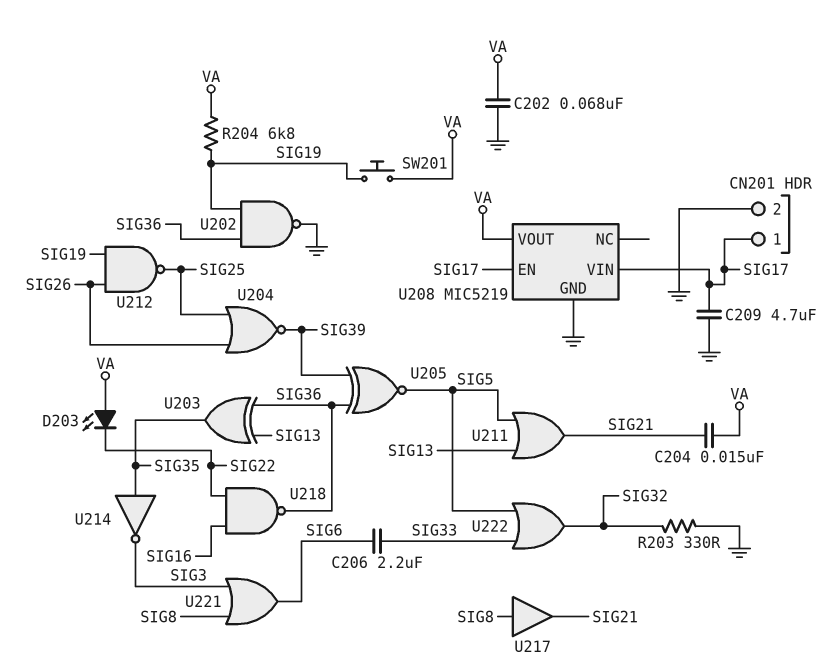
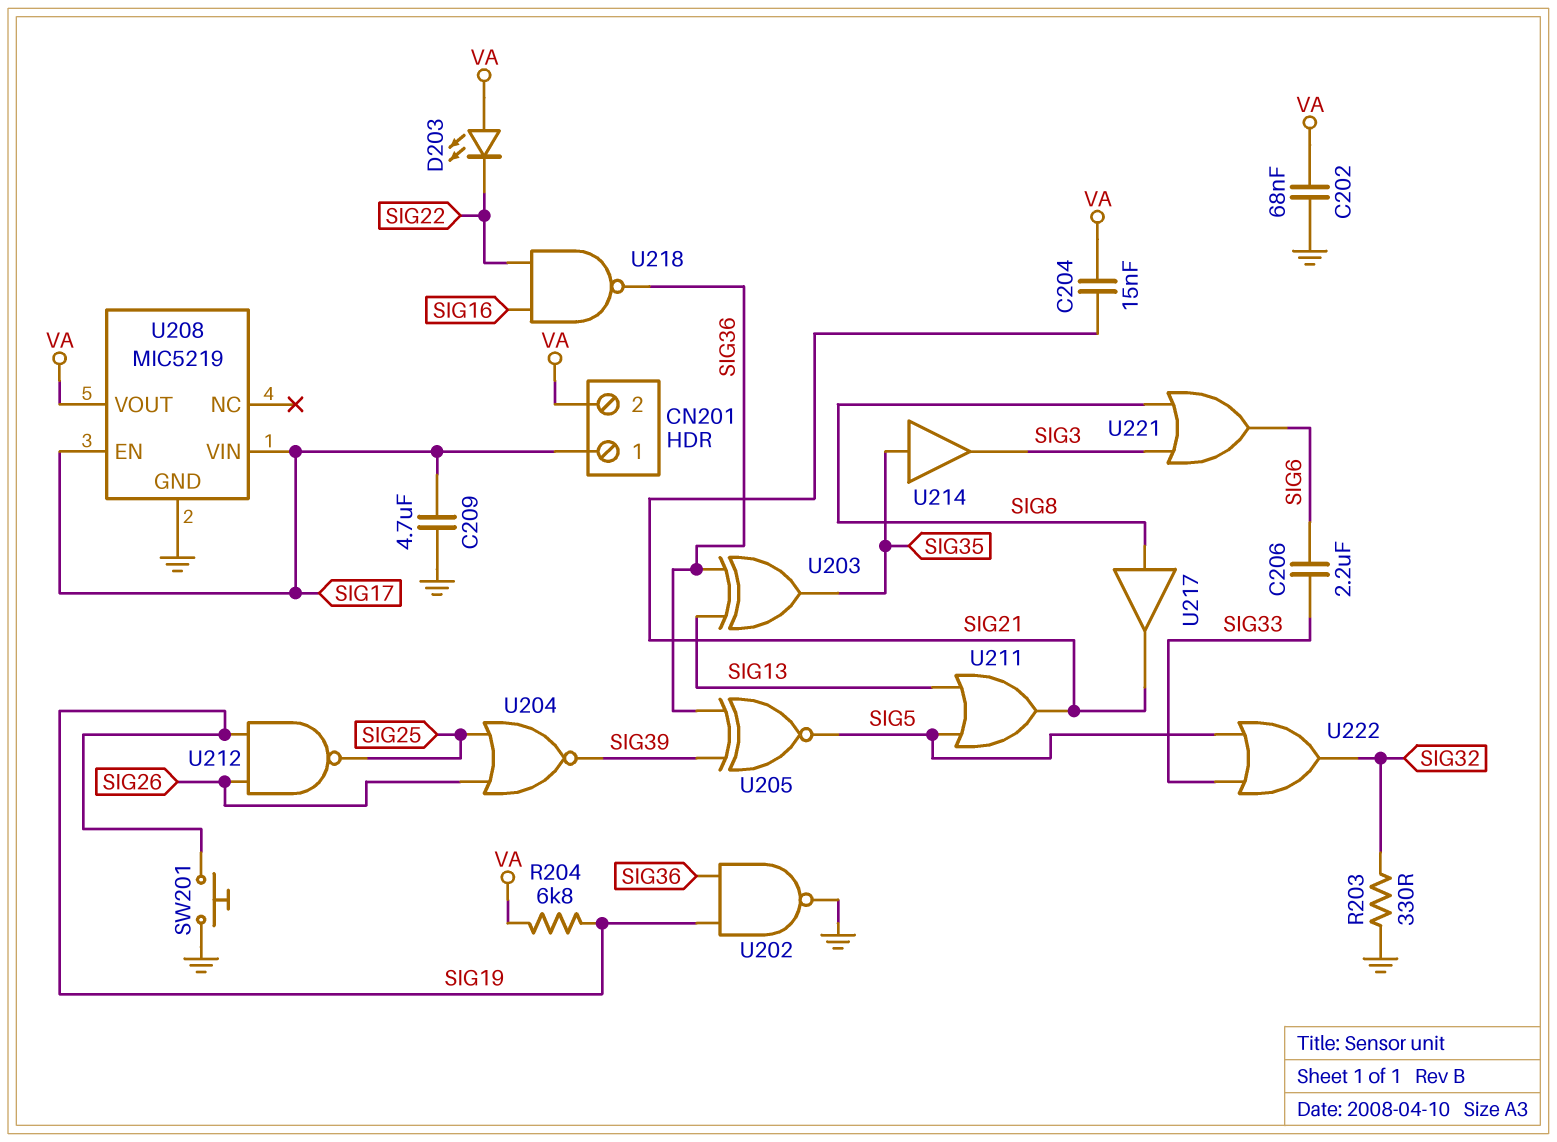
CN201 pin 2: GND -> VA
SW201: button (SIG19, VA) -> button (GND, SIG19)
U214: NOT (in SIG35, out SIG3) -> buffer (in SIG35, out SIG3)

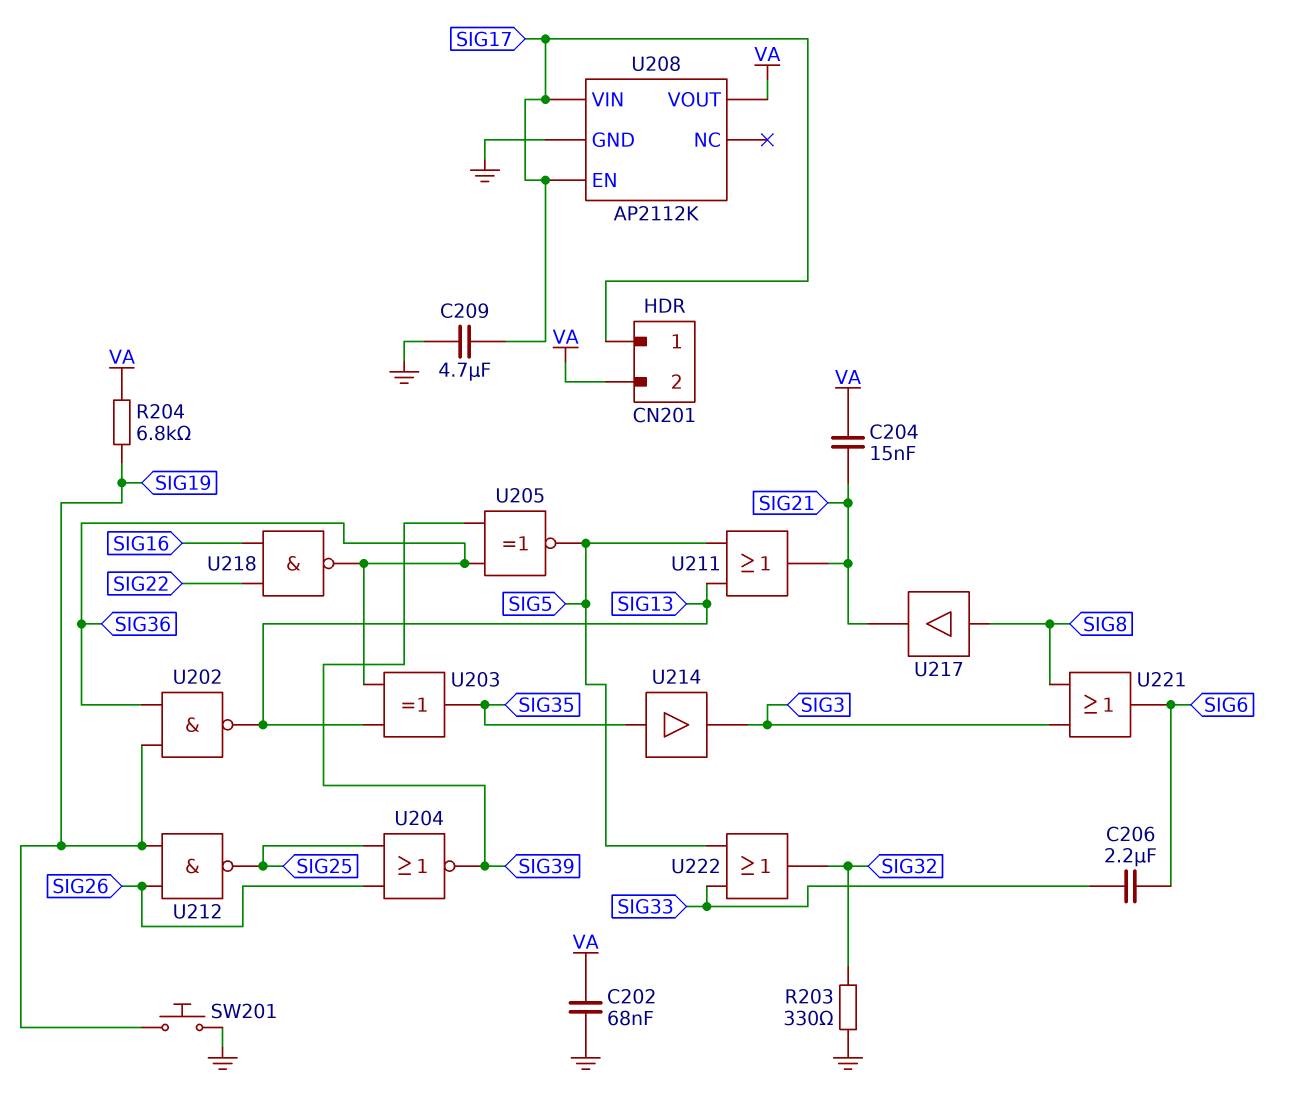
D203: LED (A VA, K SIG22) -> none
U202: NAND (in SIG19, in SIG36, out GND) -> NAND (in SIG19, in SIG36, out SIG13)
U208: MIC5219 -> AP2112K

